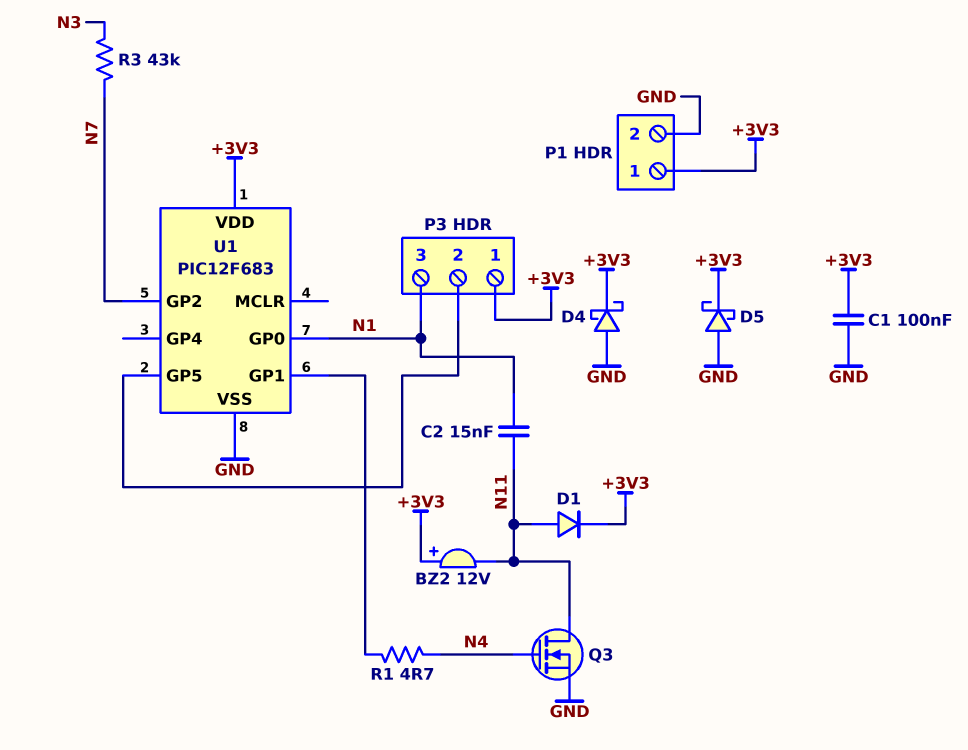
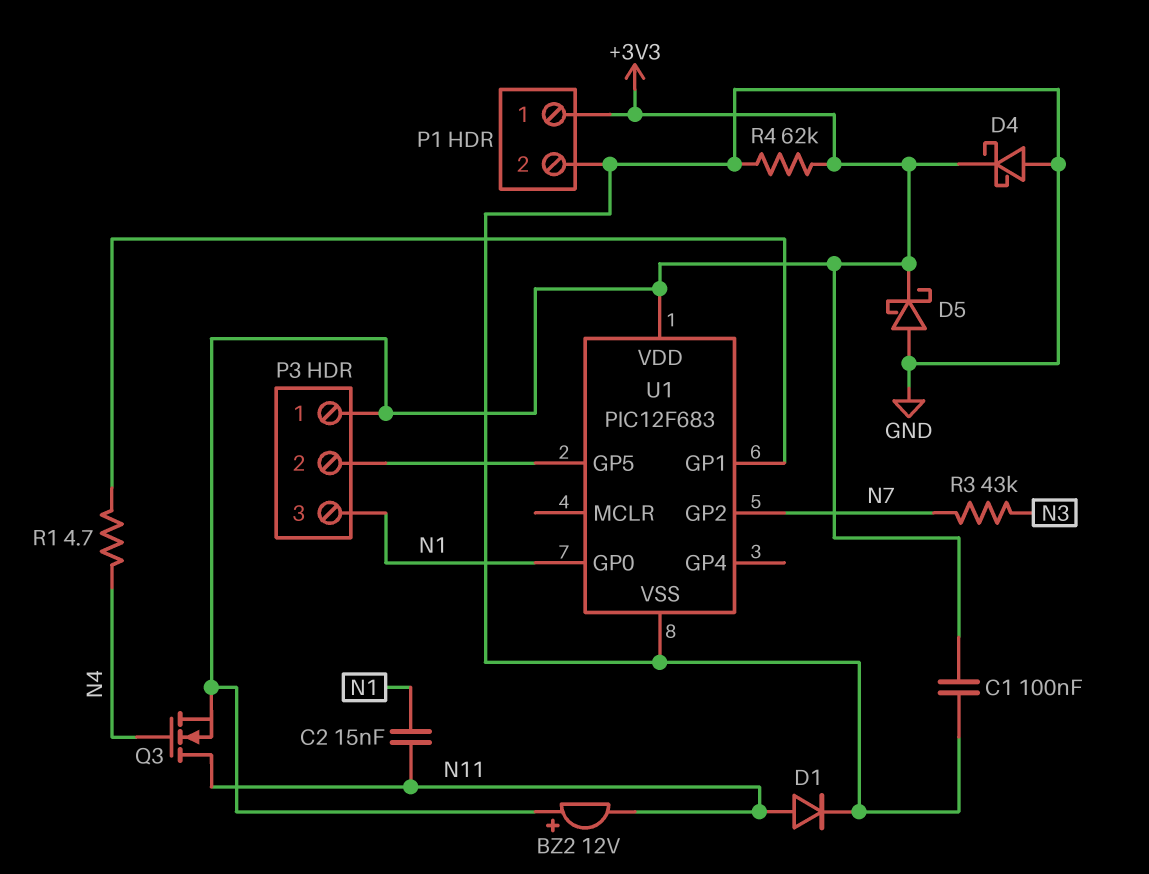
D1: diode (A N11, K +3V3) -> diode (A N11, K GND)
Q3: NMOS (G N4, D N11, S GND) -> NMOS (G N4, D N11, S +3V3)
R4: none -> 62k (+3V3, GND)

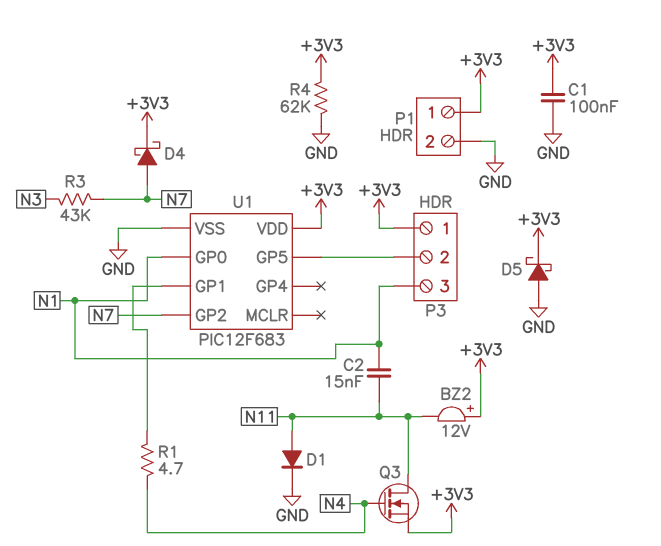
D4: schottky (A GND, K +3V3) -> schottky (A N7, K +3V3)

